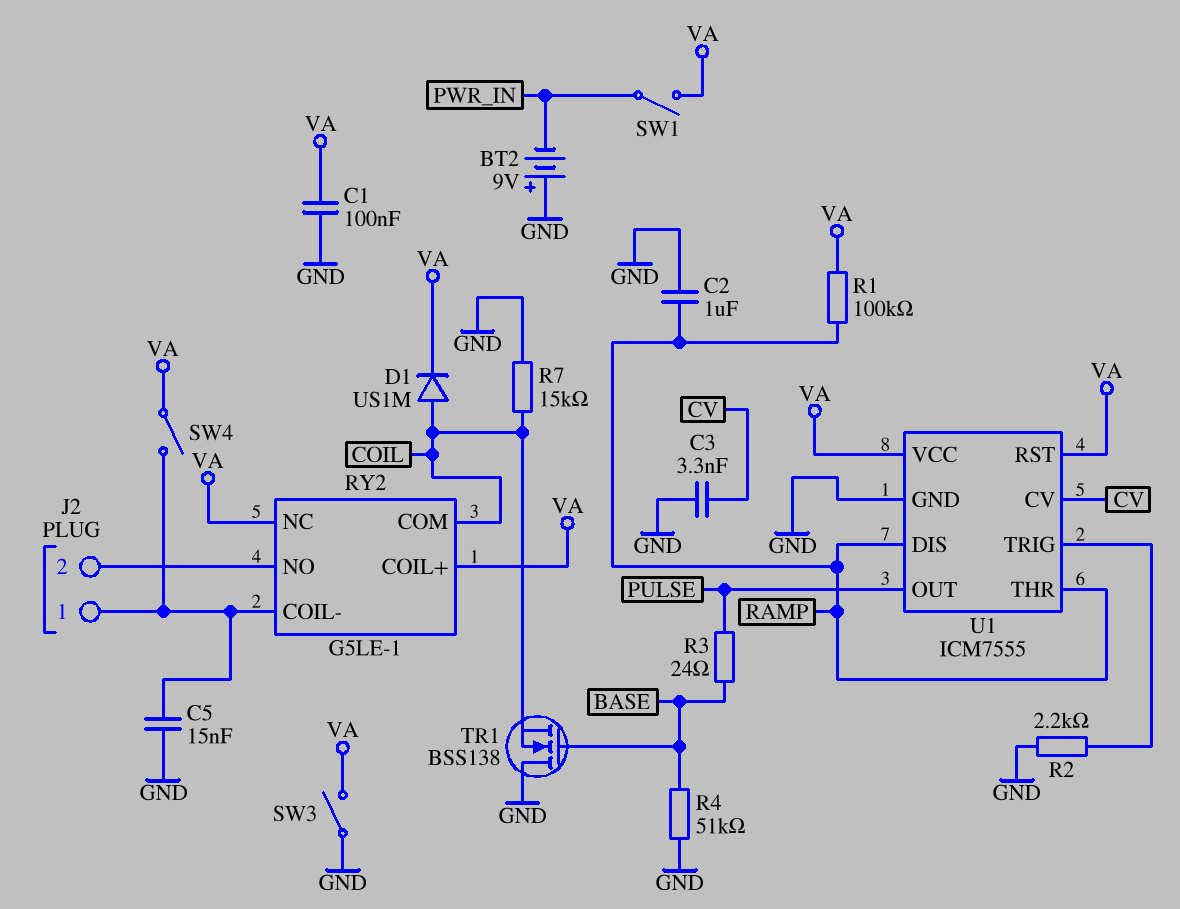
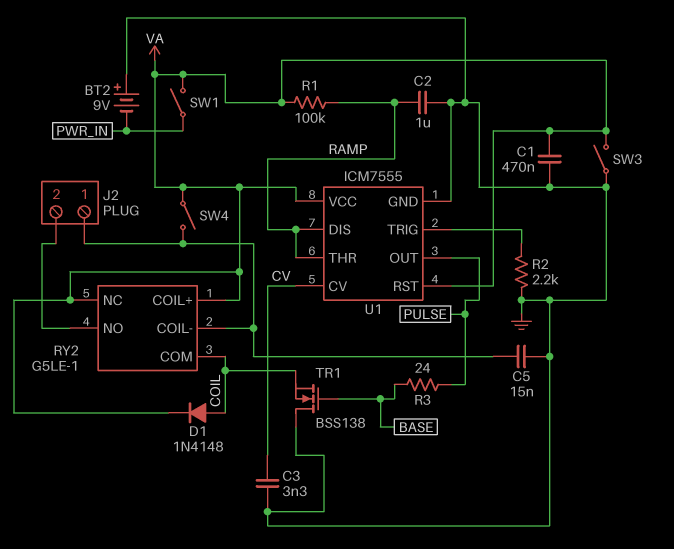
C1: 100nF (GND, VA) -> 470nF (GND, VA)
D1: diode US1M (A COIL, K VA) -> diode 1N4148 (A COIL, K VA)
R4: 51k (BASE, GND) -> none
R7: 15k (COIL, GND) -> none

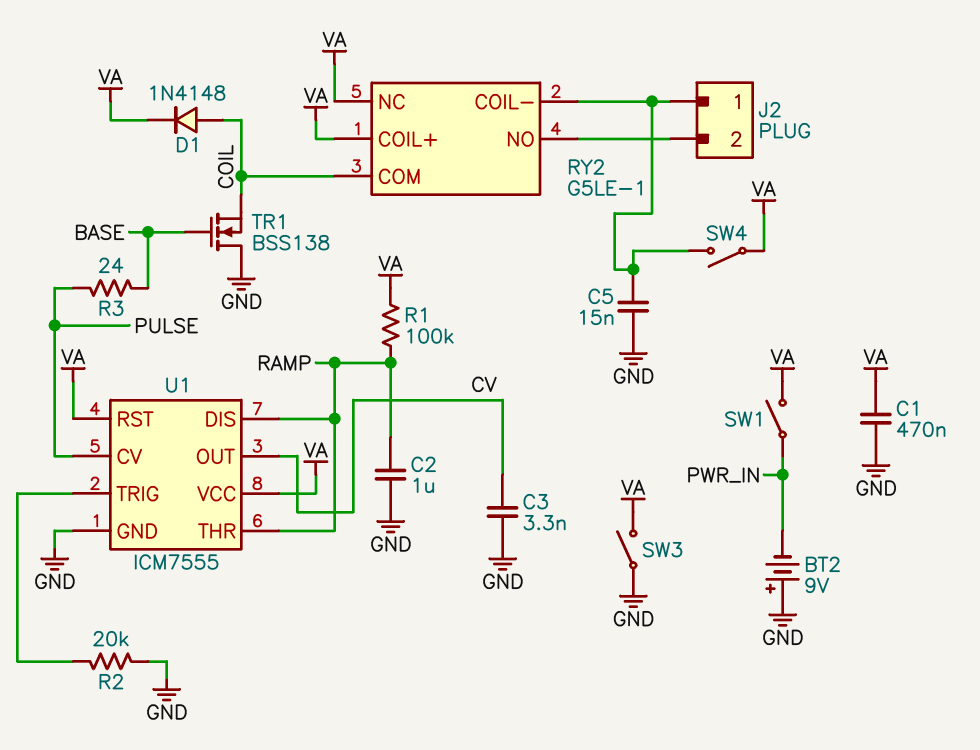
R2: 2.2k (GND, U1/TRIG) -> 20k (GND, U1/TRIG)
U1 pin CV: CV -> PULSE
U1 pin OUT: PULSE -> CV

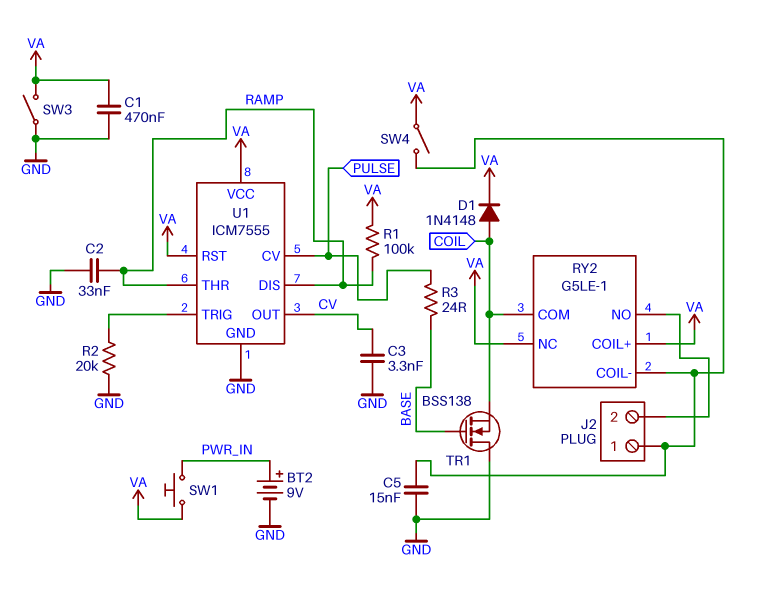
BT2: 9V (plus GND, minus PWR_IN) -> 9V (plus PWR_IN, minus GND)
C2: 1uF (GND, RAMP) -> 33nF (GND, RAMP)
SW1: switch (PWR_IN, VA) -> button (PWR_IN, VA)

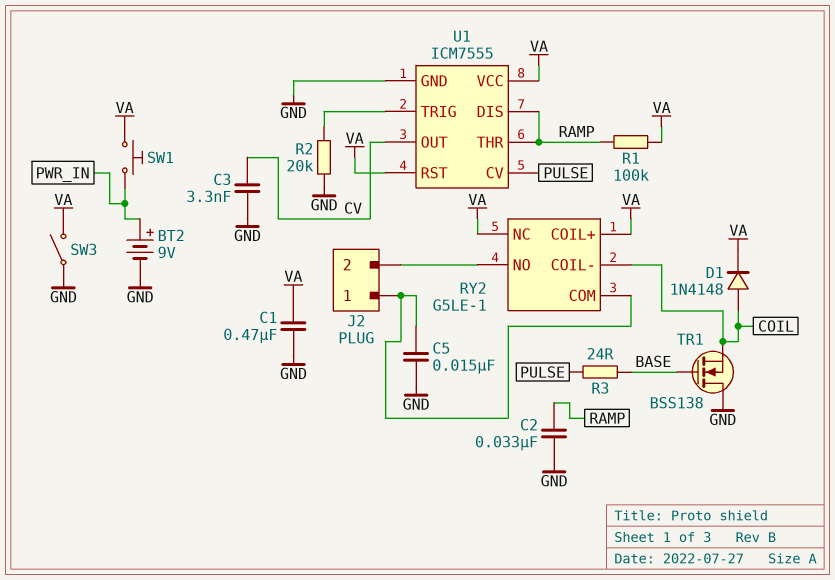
RY2 pin COIL-: J2/1 -> COIL
RY2 pin COM: COIL -> J2/1
SW4: switch (J2/1, VA) -> none

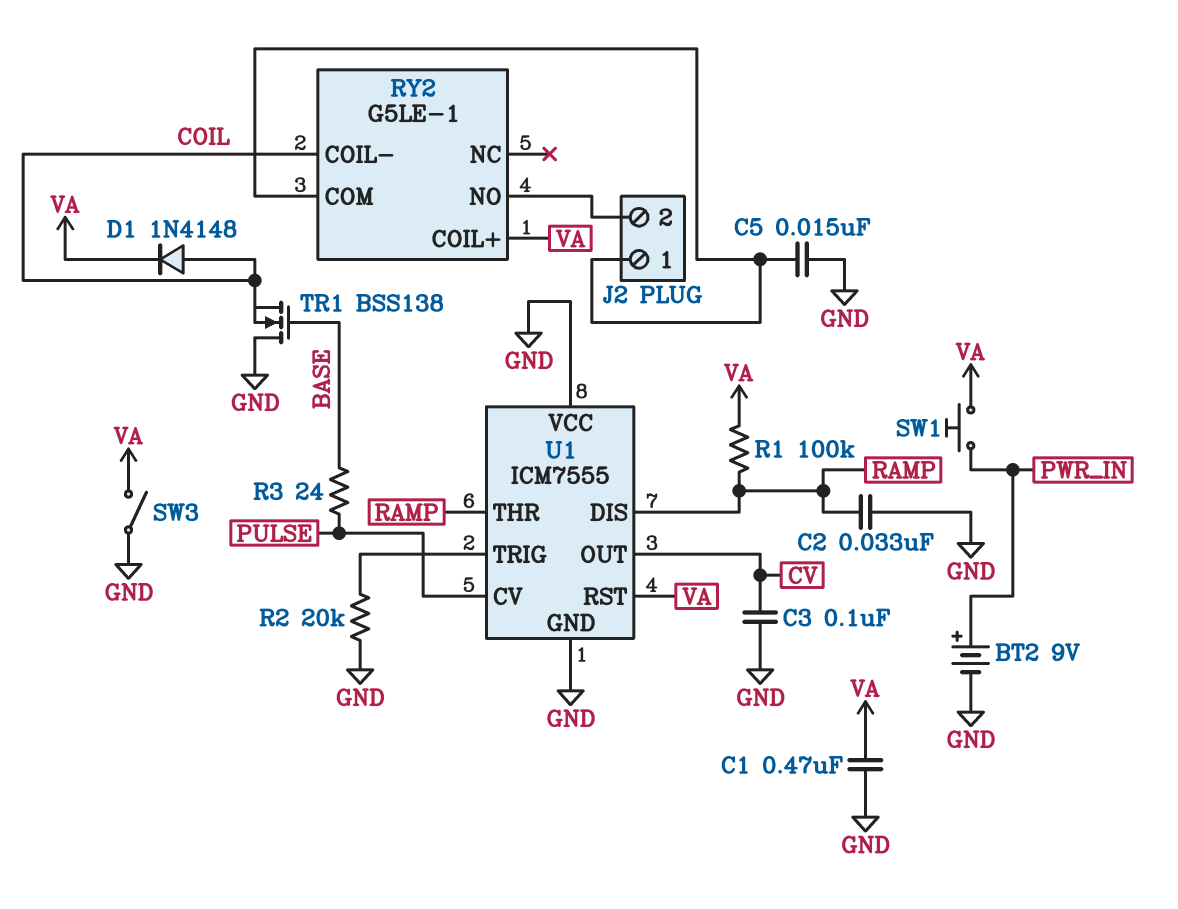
C3: 3.3nF (CV, GND) -> 100nF (CV, GND)
RY2 pin NC: VA -> none
U1 pin VCC: VA -> GND

